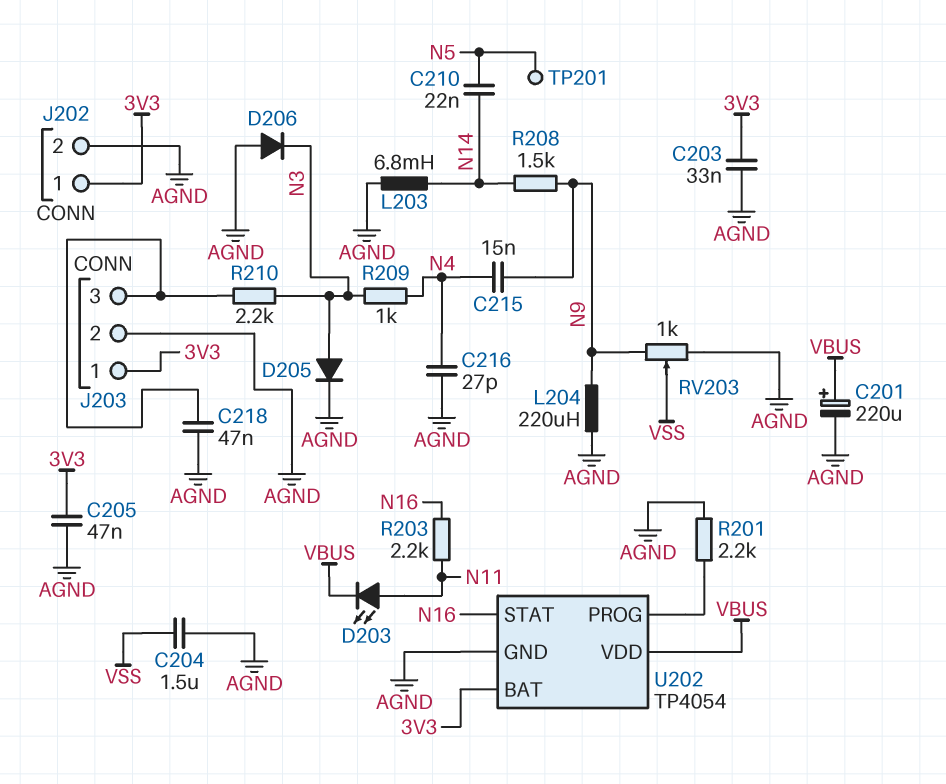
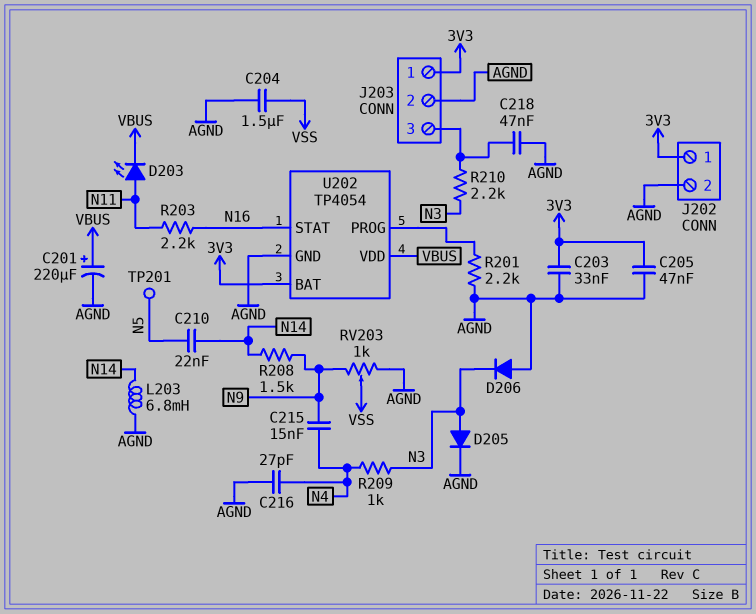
L204: 220uH (AGND, N9) -> none

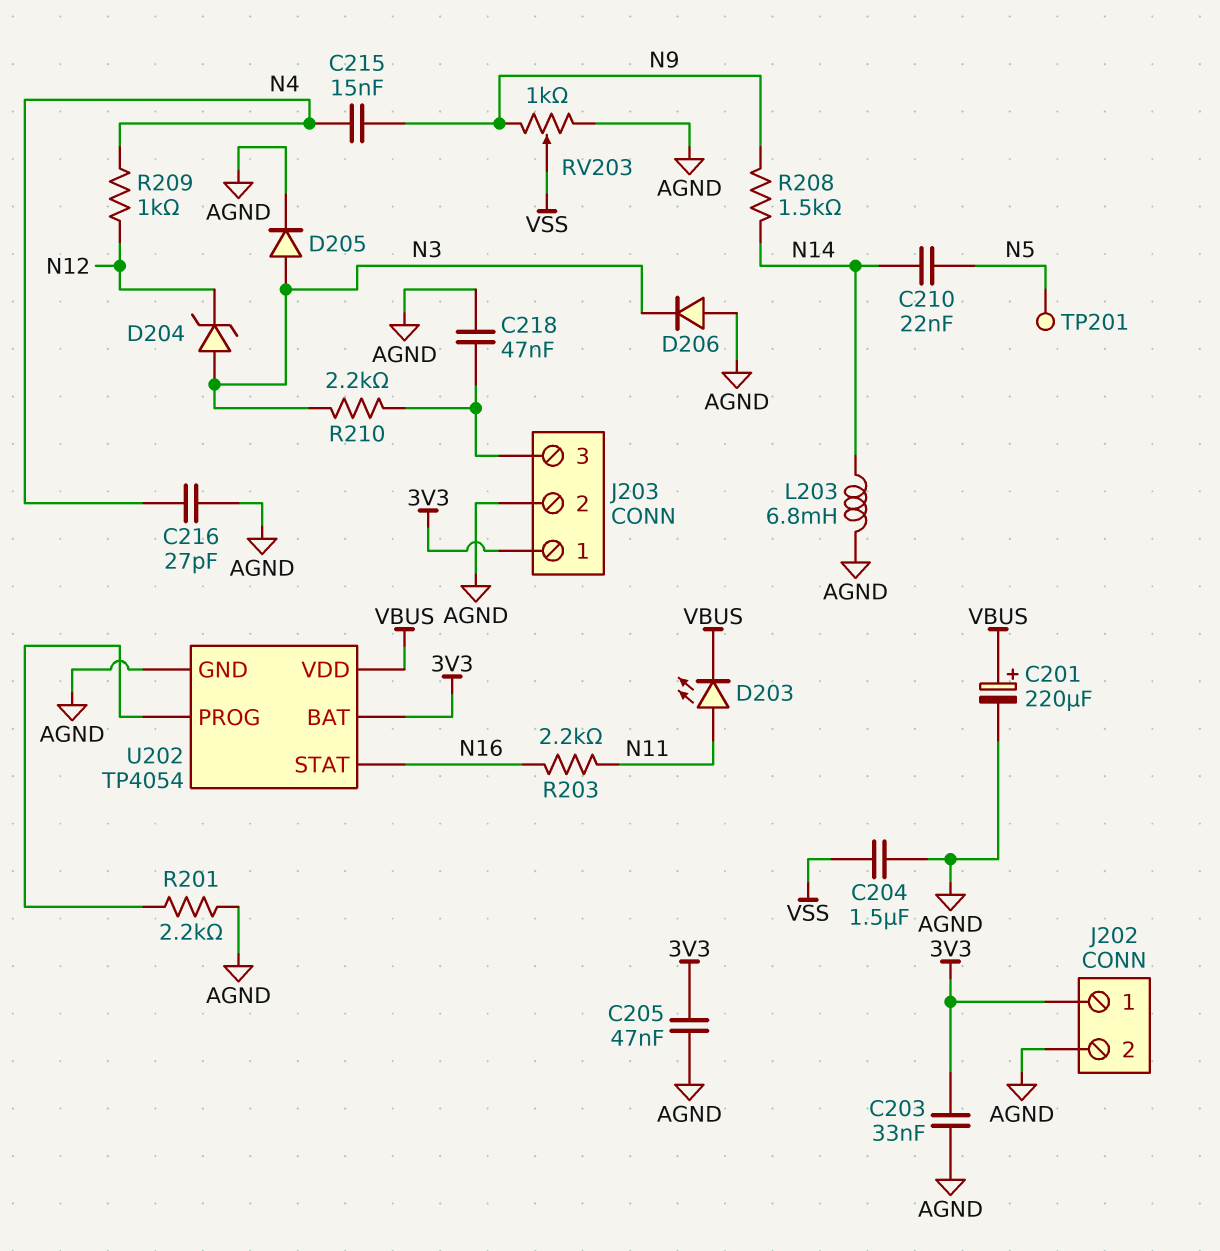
D204: none -> zener (A N3, K N12)
R209: 1k (N3, N4) -> 1k (N4, N12)

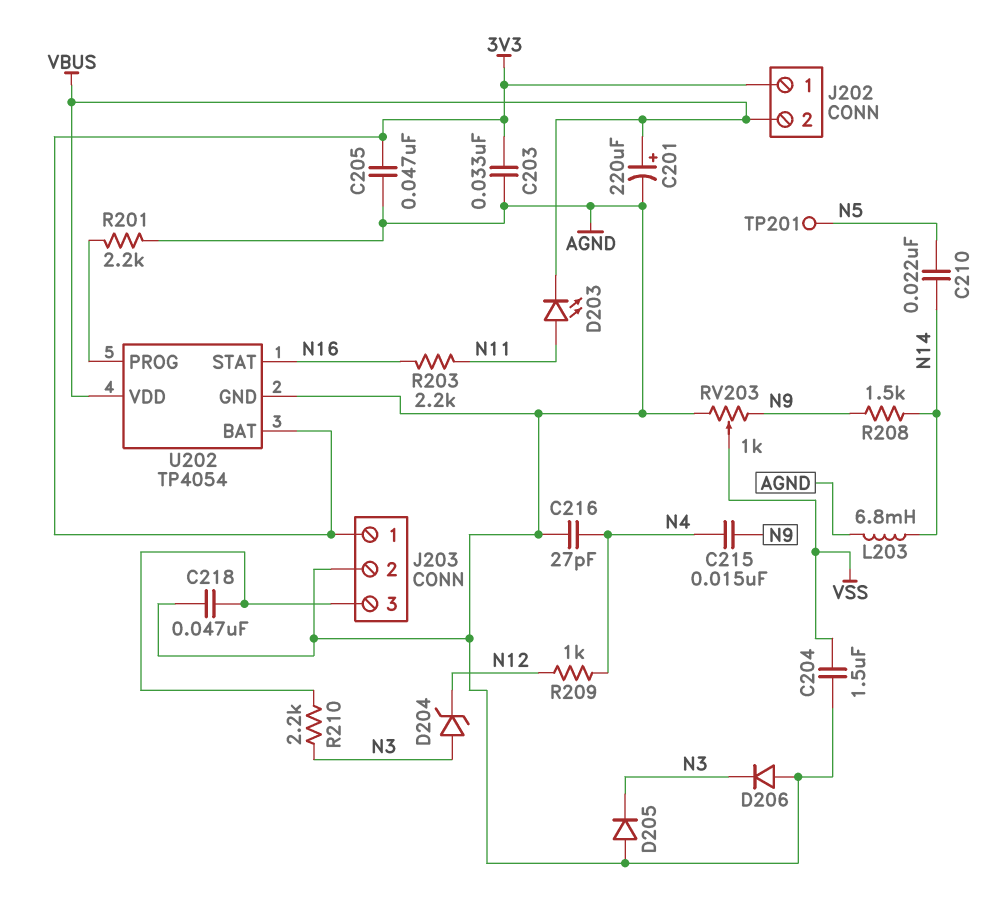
D205: diode (A N3, K AGND) -> diode (A AGND, K N3)
J202 pin 2: AGND -> VBUS

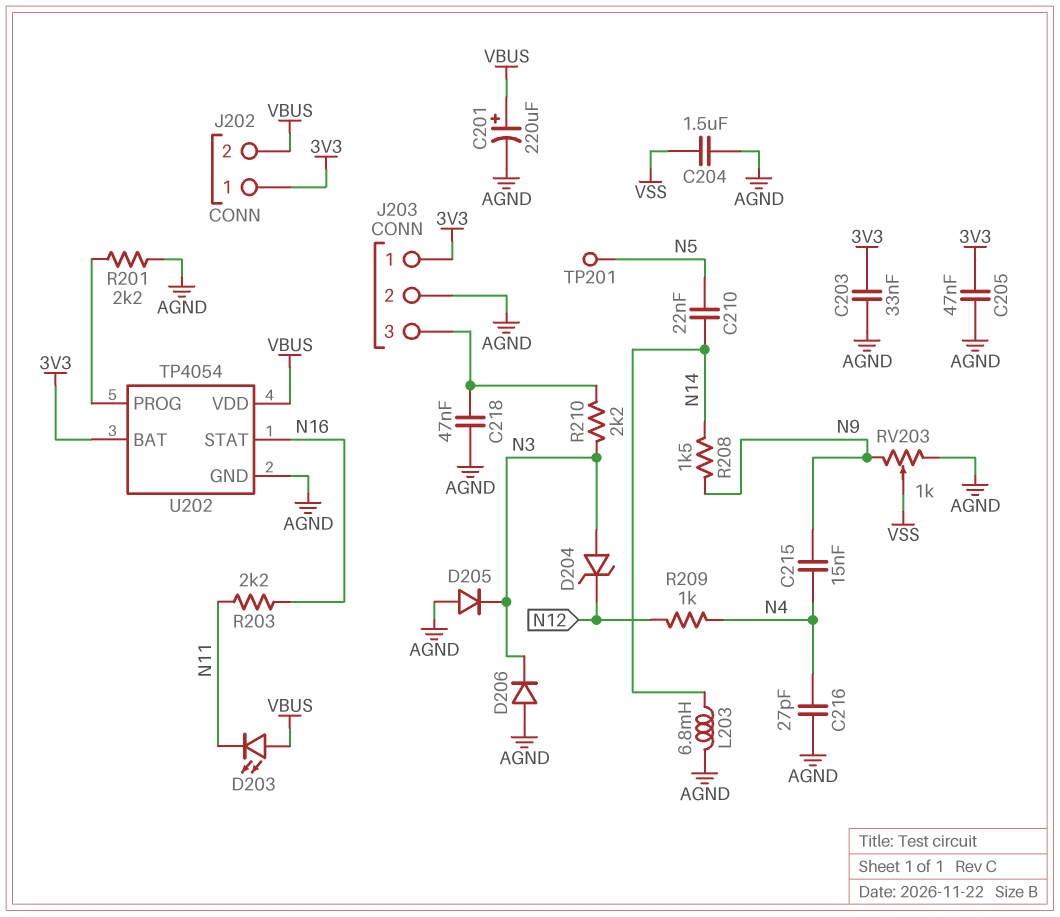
D203: LED (A N11, K VBUS) -> LED (A VBUS, K N11)

